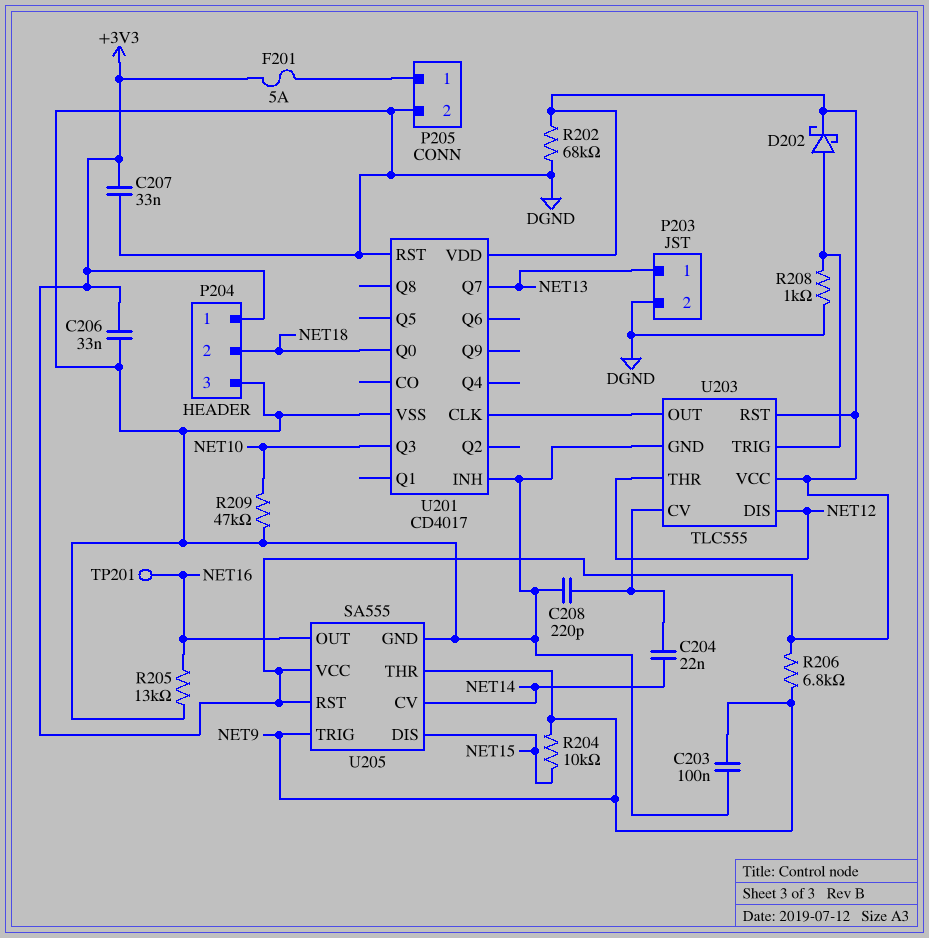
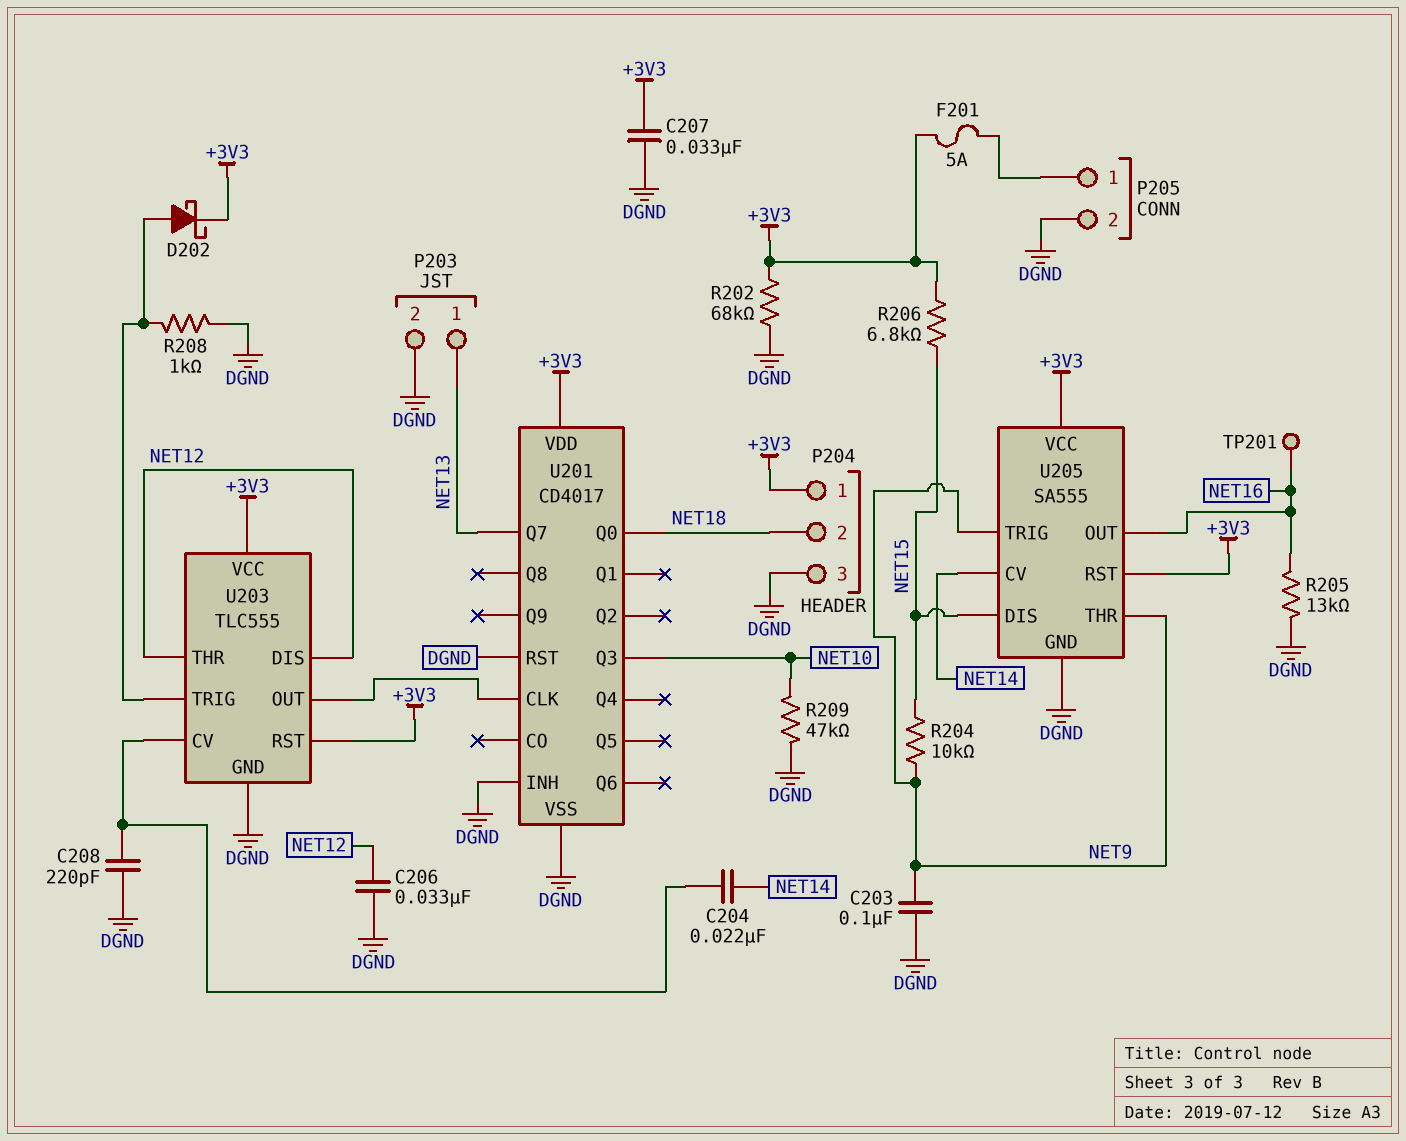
C206: 33nF (+3V3, DGND) -> 33nF (DGND, NET12)
R206: 6.8k (+3V3, NET9) -> 6.8k (+3V3, NET15)

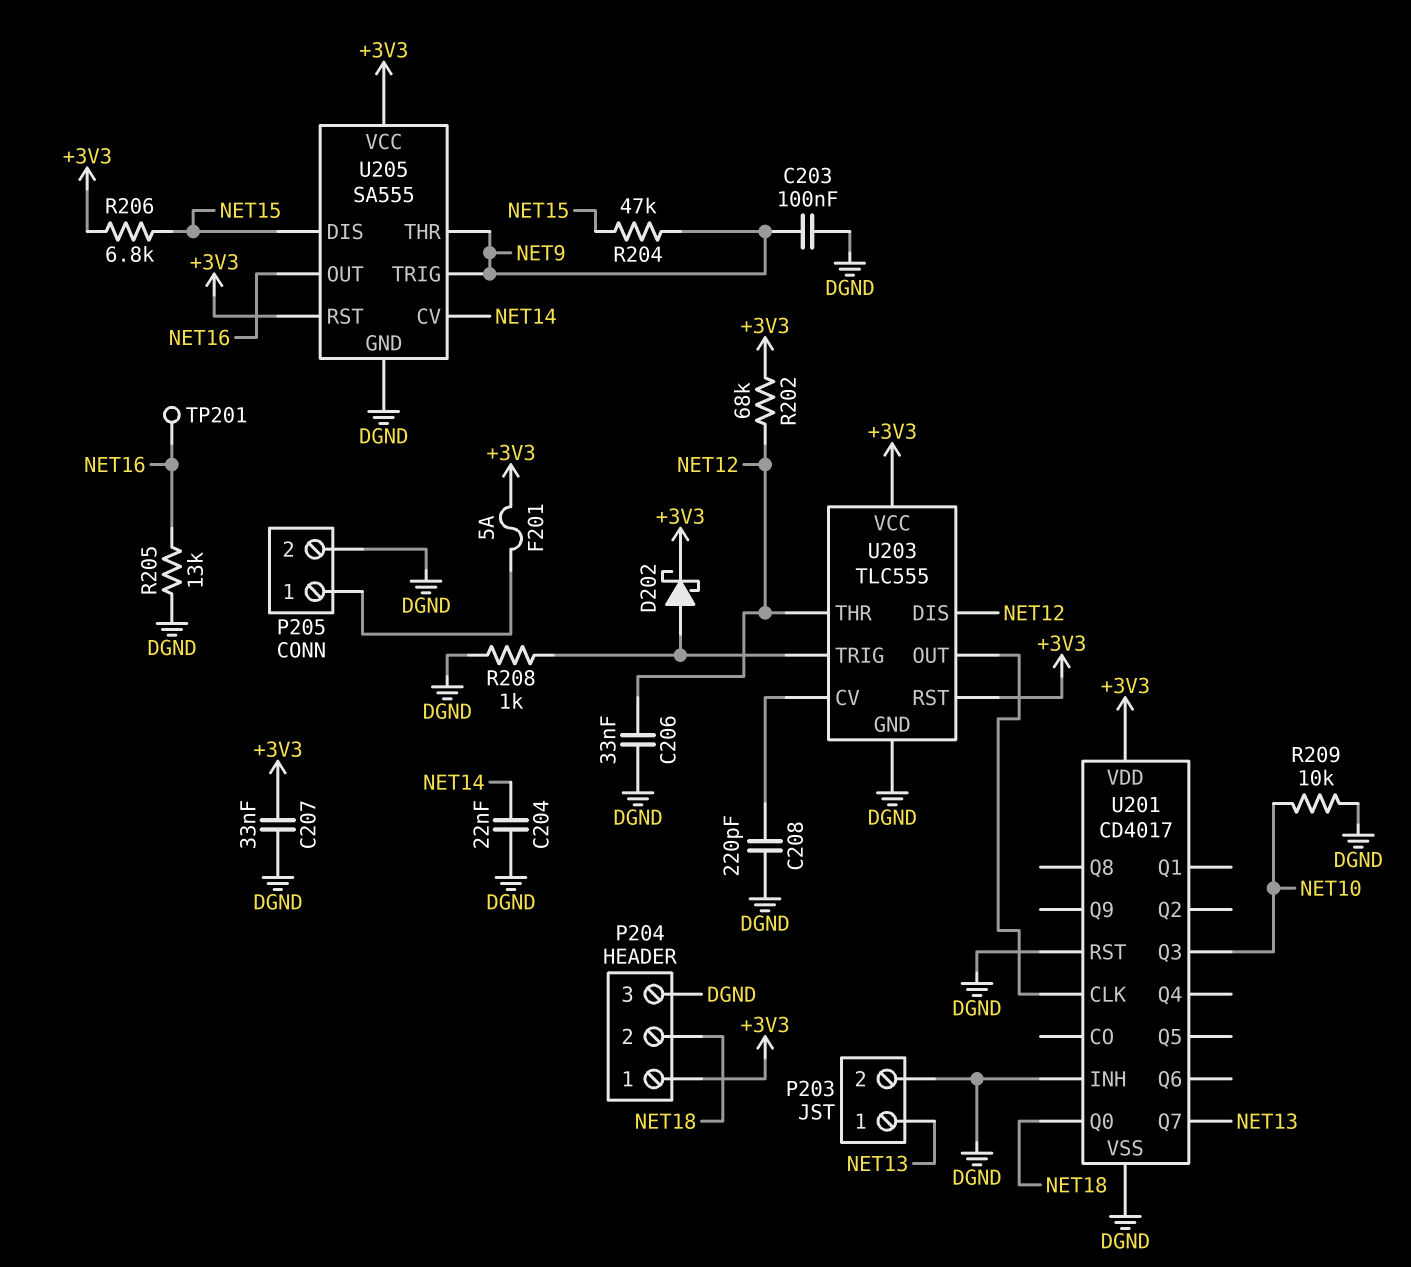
C204: 22nF (NET14, U203/CV) -> 22nF (DGND, NET14)
R202: 68k (+3V3, DGND) -> 68k (+3V3, NET12)
R204: 10k (NET9, NET15) -> 47k (NET9, NET15)
R209: 47k (DGND, NET10) -> 10k (DGND, NET10)

